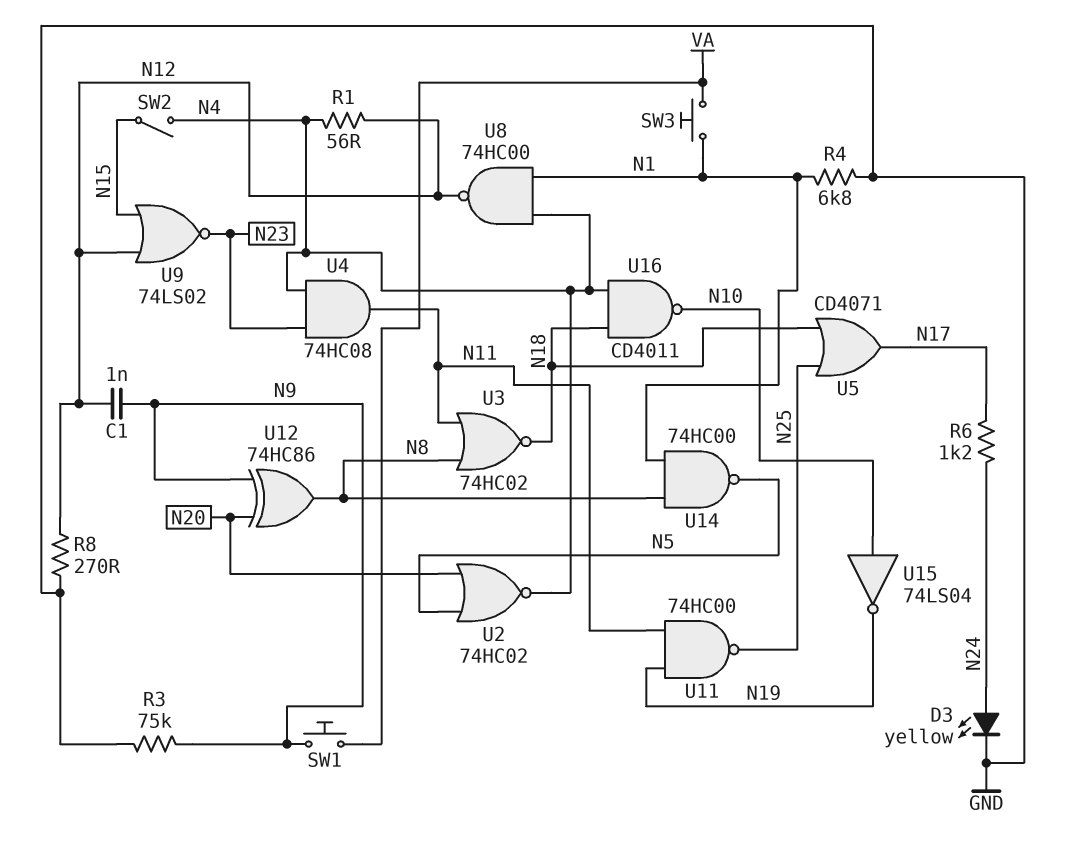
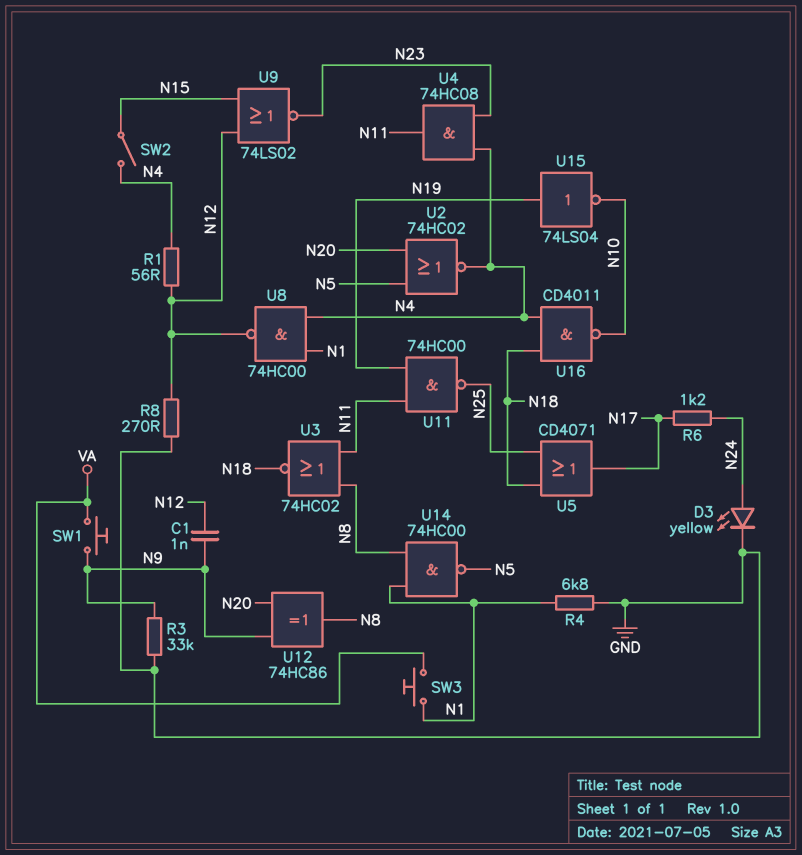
R3: 75k (GND, N9) -> 33k (GND, N9)
U15: NOT 74LS04 (in N10, out N19) -> NOT 74LS04 (in N19, out N10)

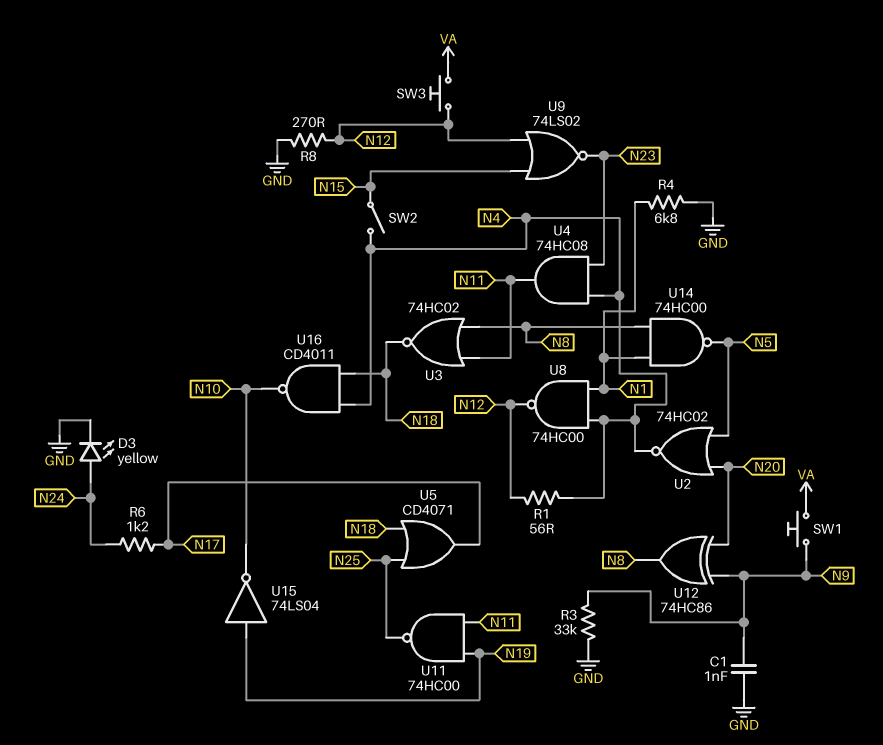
C1: 1nF (N9, N12) -> 1nF (GND, N9)
SW3: button (N1, VA) -> button (N12, VA)

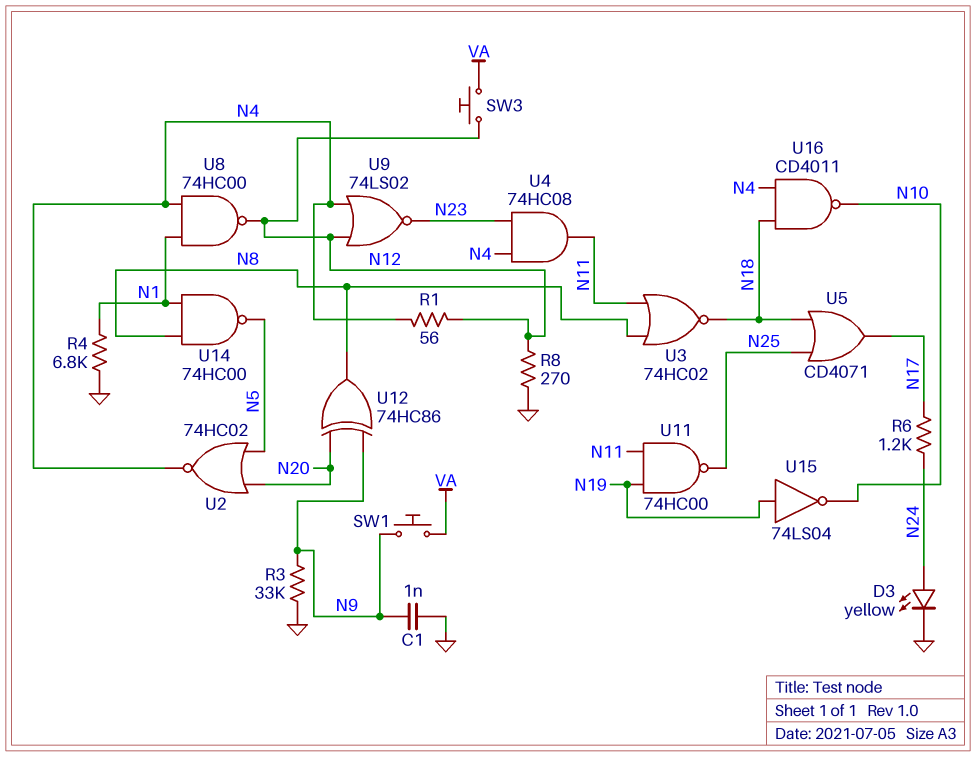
SW2: switch (N4, N15) -> none
U9: NOR 74LS02 (in N12, in N15, out N23) -> NOR 74LS02 (in N4, in N12, out N23)

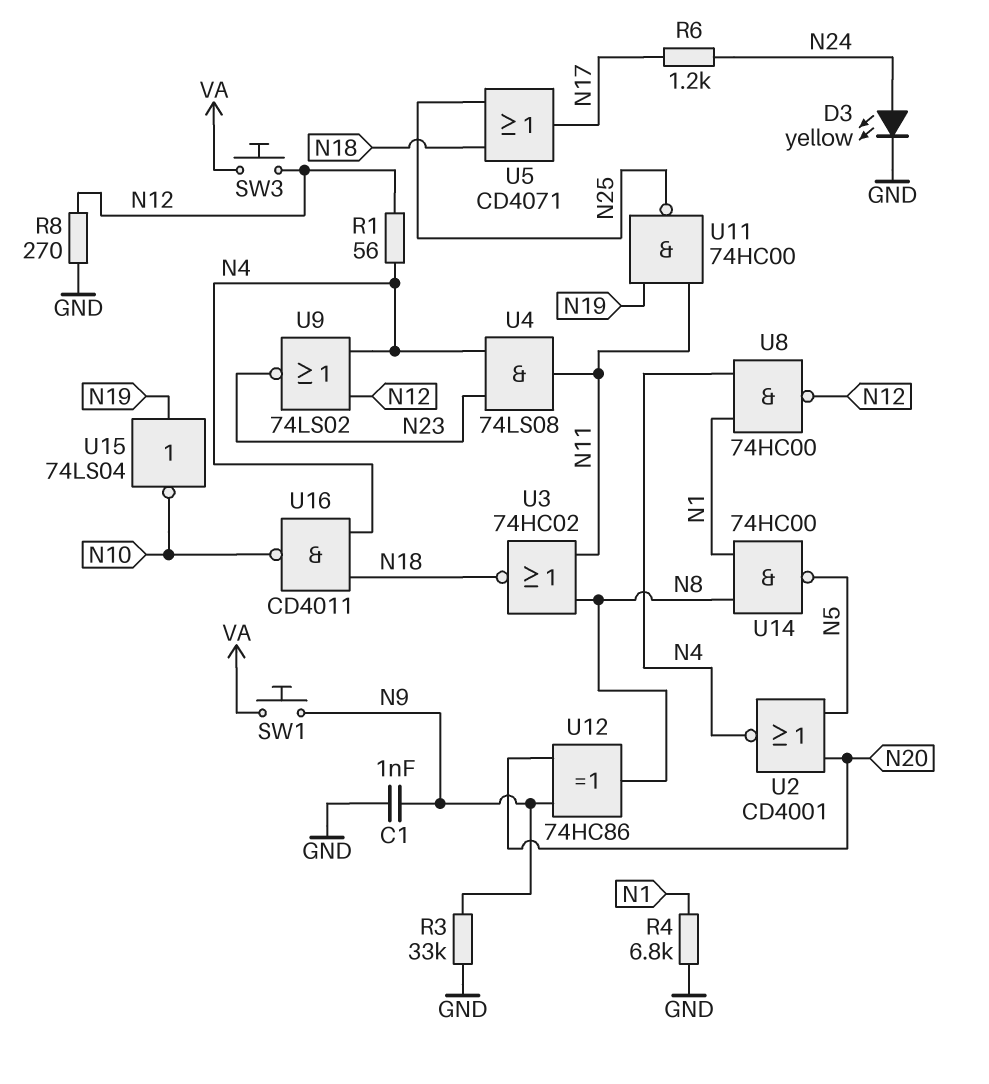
U2: NOR 74HC02 (in N5, in N20, out N4) -> NOR CD4001 (in N5, in N20, out N4)
U4: AND 74HC08 (in N4, in N23, out N11) -> AND 74LS08 (in N4, in N23, out N11)

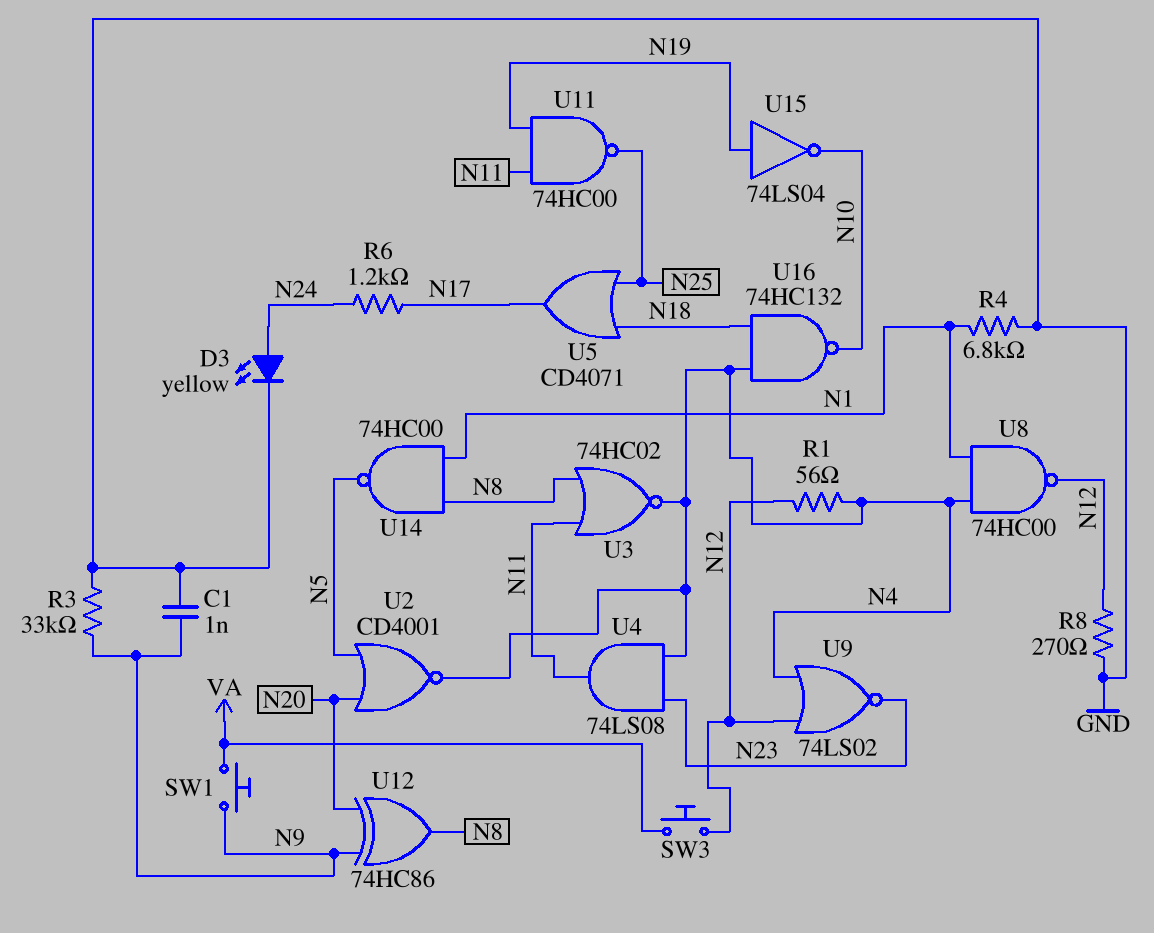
U3: NOR 74HC02 (in N8, in N11, out N18) -> NOR 74HC02 (in N8, in N11, out N4)
U16: NAND CD4011 (in N4, in N18, out N10) -> NAND 74HC132 (in N4, in N18, out N10)

